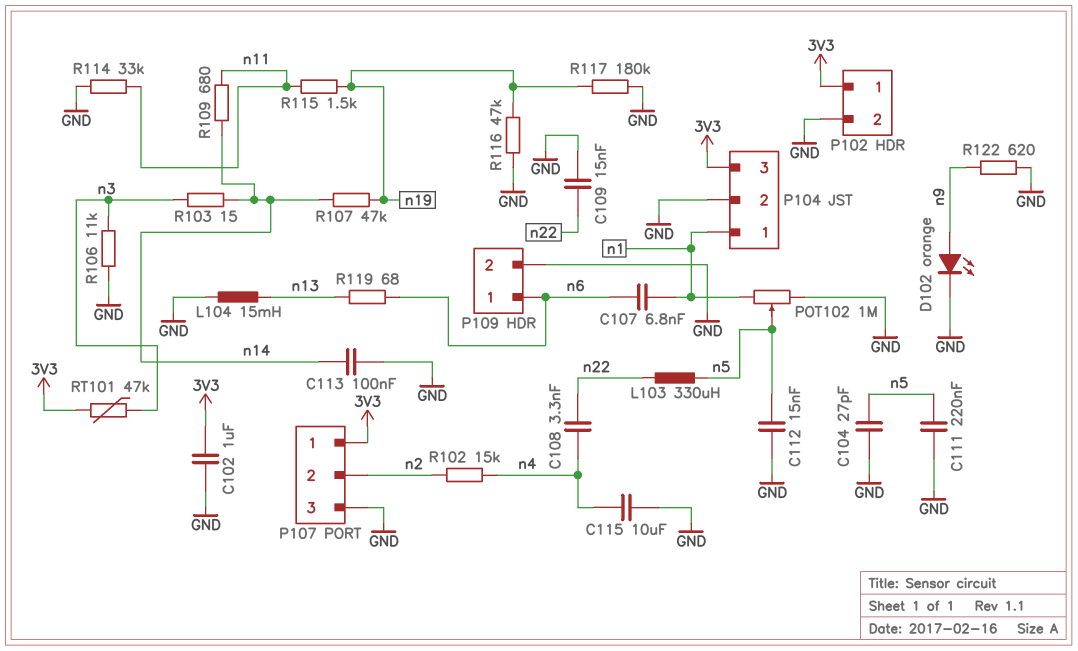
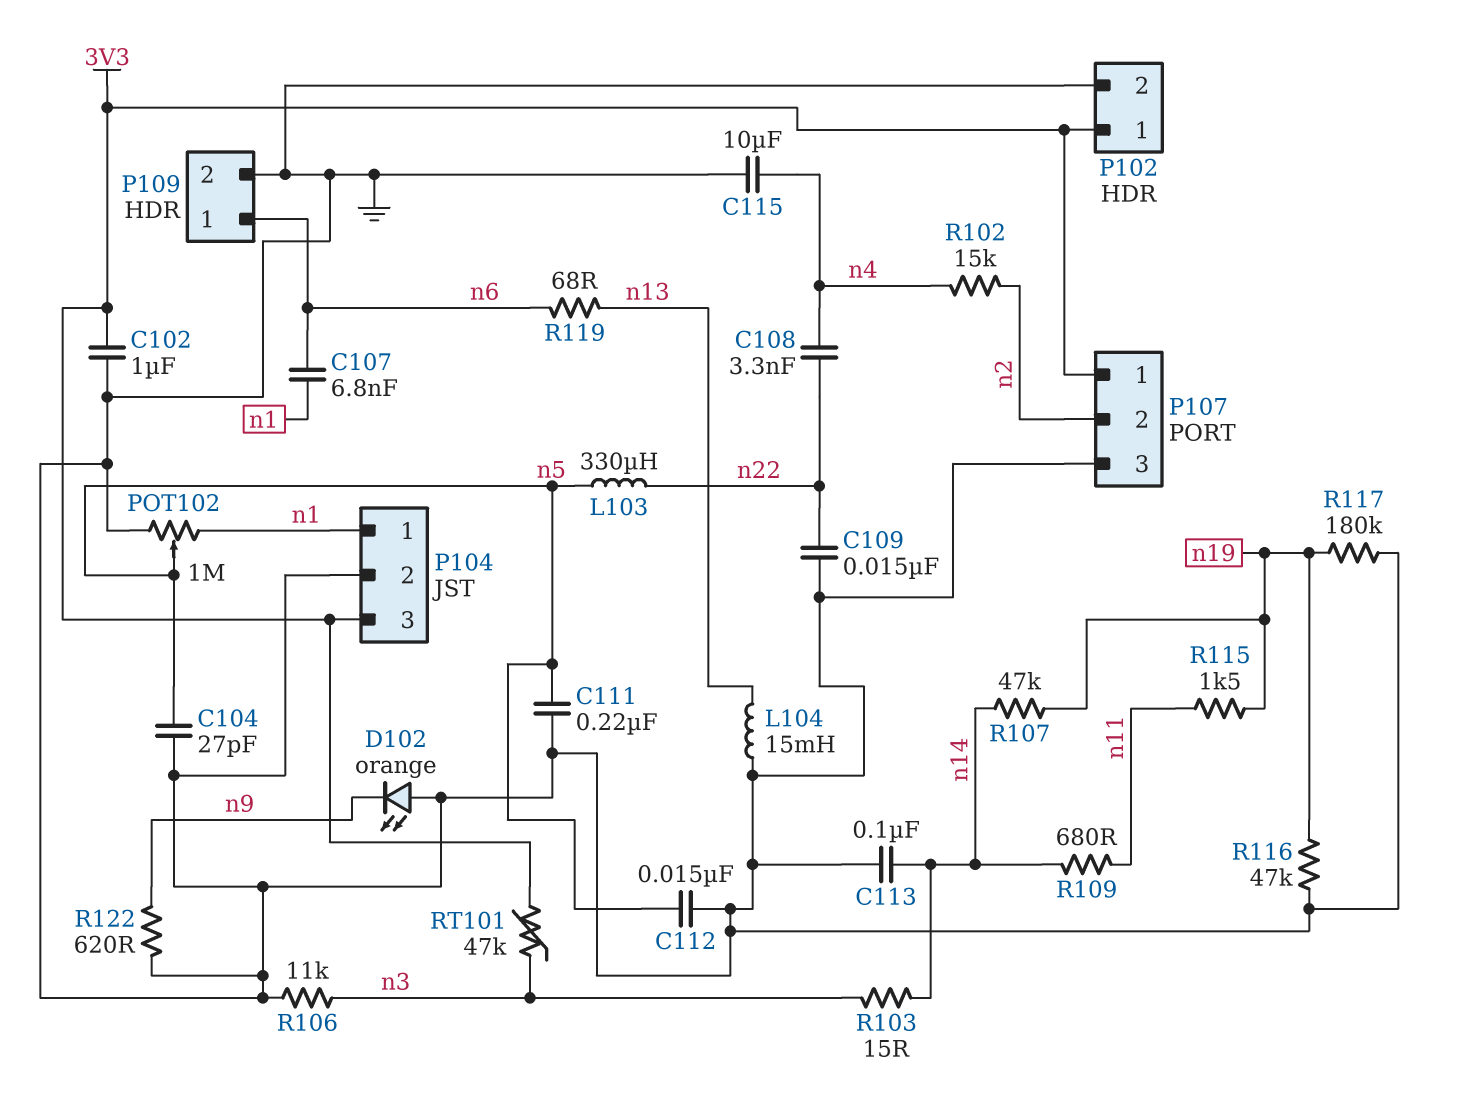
D102: LED orange (A n9, K GND) -> LED orange (A GND, K n9)
R114: 33k (GND, n11) -> none

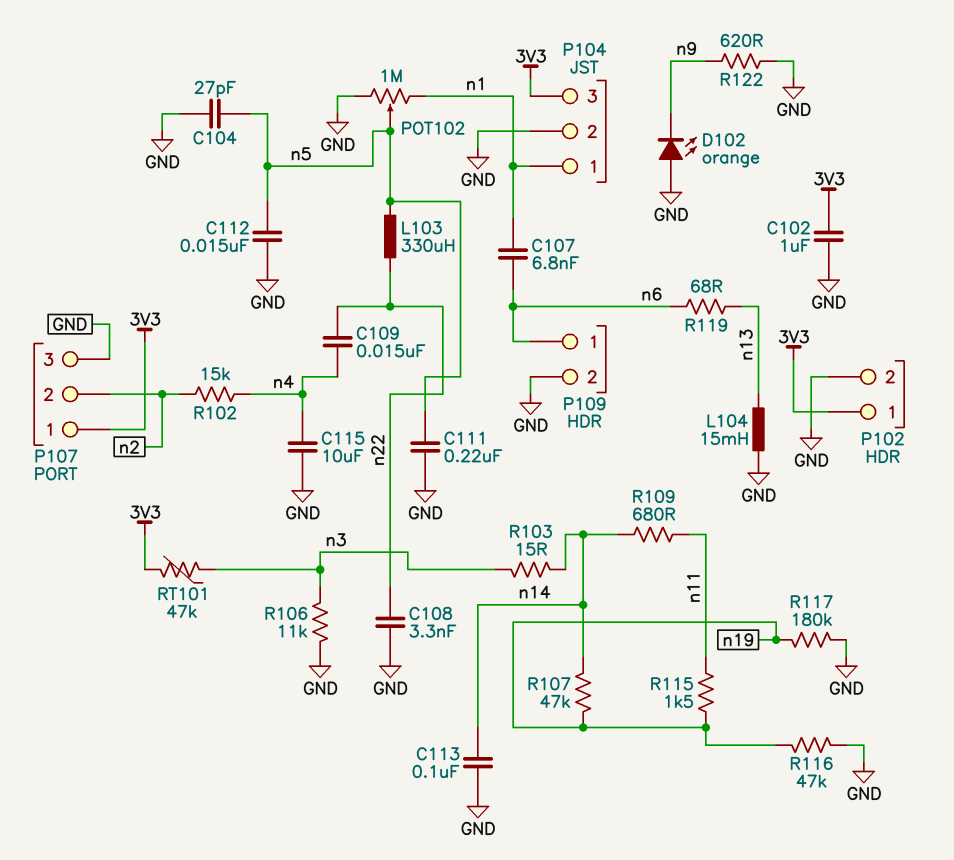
C108: 3.3nF (n4, n22) -> 3.3nF (GND, n22)
C109: 15nF (GND, n22) -> 15nF (n4, n22)

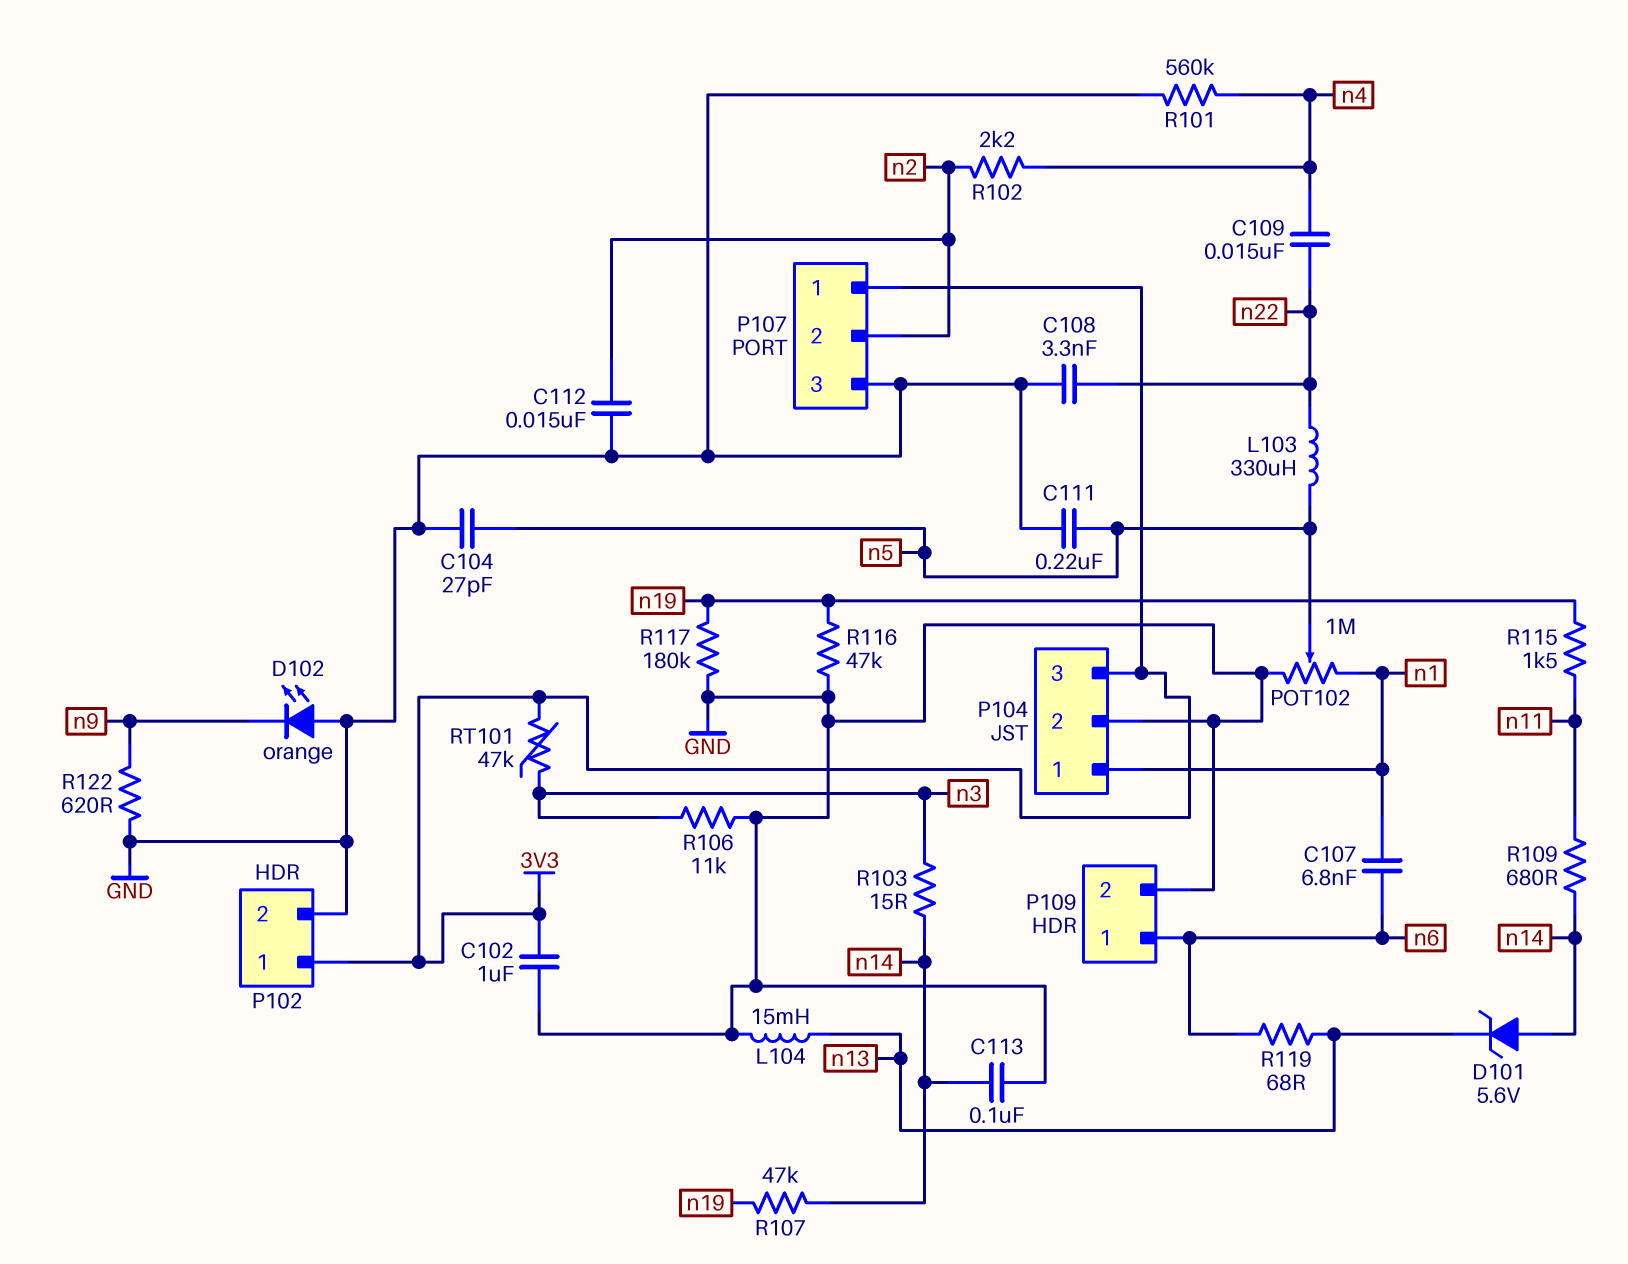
C112: 15nF (GND, n5) -> 15nF (GND, n2)
C115: 10uF (GND, n4) -> none
D101: none -> zener 5.6V (A n14, K n13)
R101: none -> 560k (GND, n4)
R102: 15k (n2, n4) -> 2.2k (n2, n4)

